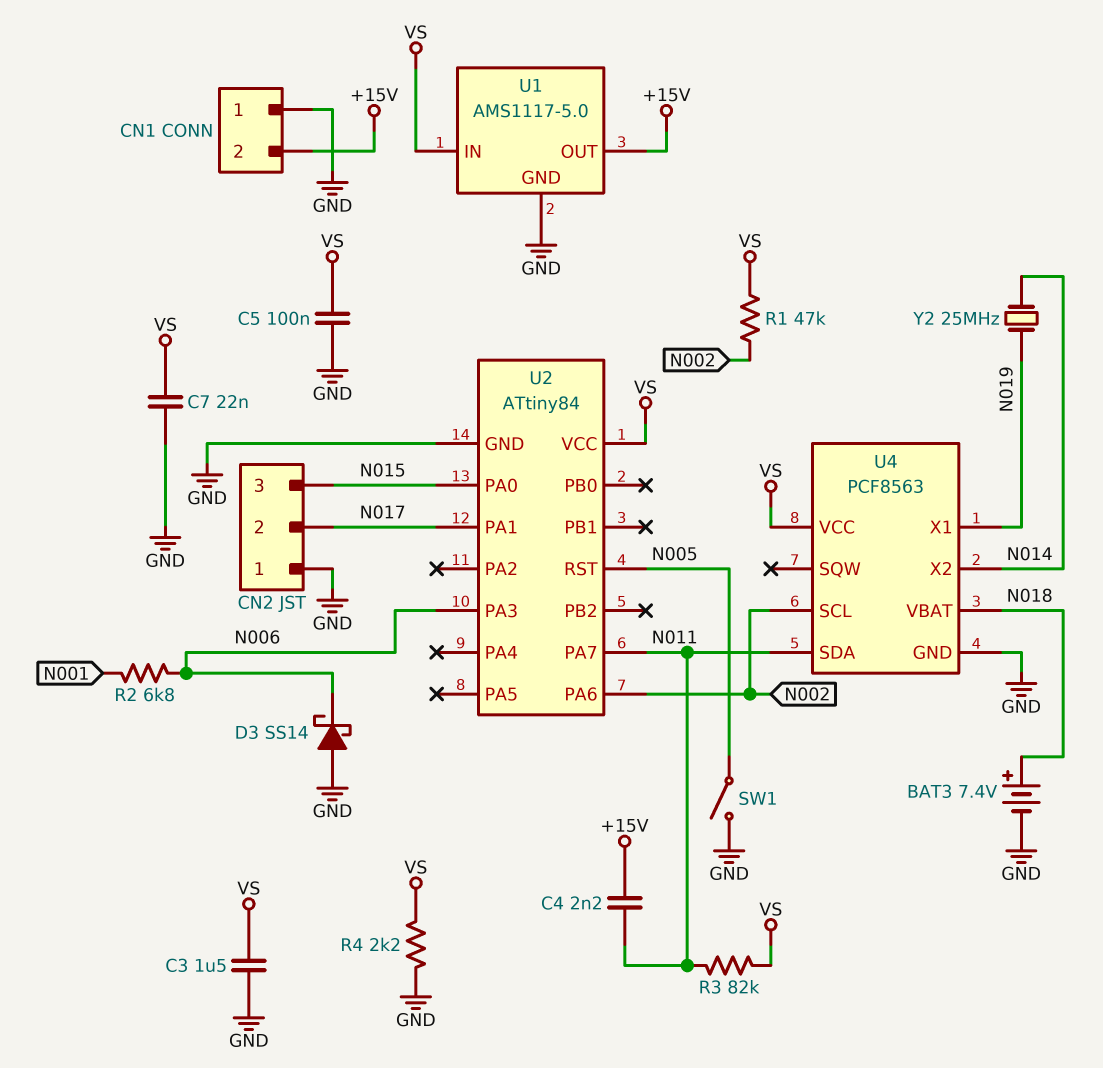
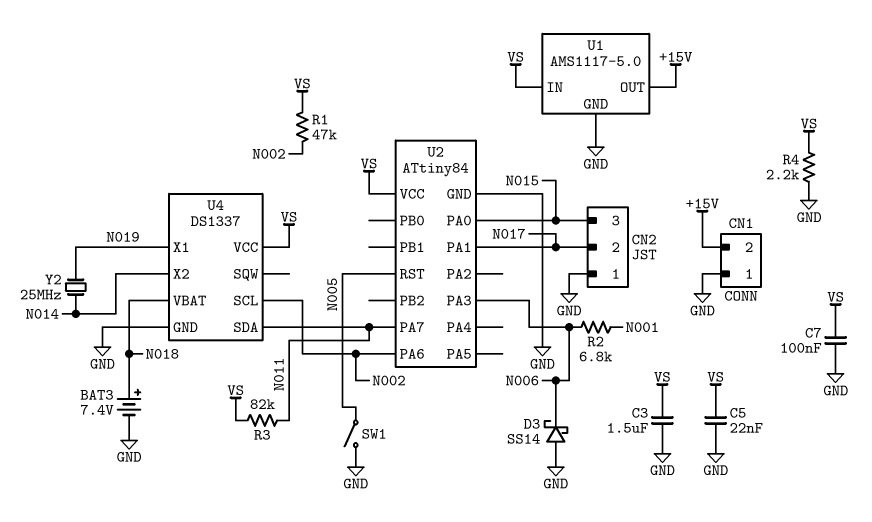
C4: 2.2nF (+15V, N011) -> none
C5: 100nF (GND, VS) -> 22nF (GND, VS)
C7: 22nF (GND, VS) -> 100nF (GND, VS)
U4: PCF8563 -> DS1337

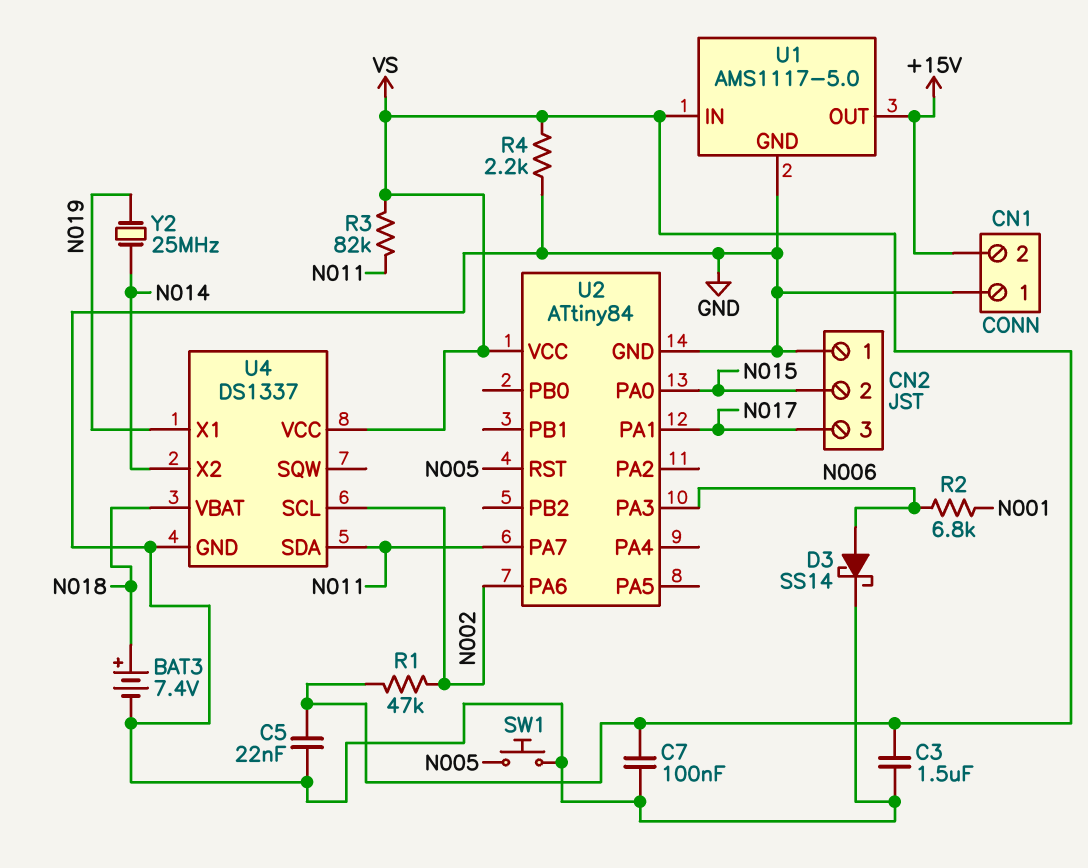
CN2 pin 2: N017 -> N015
CN2 pin 3: N015 -> N017
D3: schottky SS14 (A GND, K N006) -> schottky SS14 (A N006, K GND)
SW1: switch (GND, N005) -> button (GND, N005)

